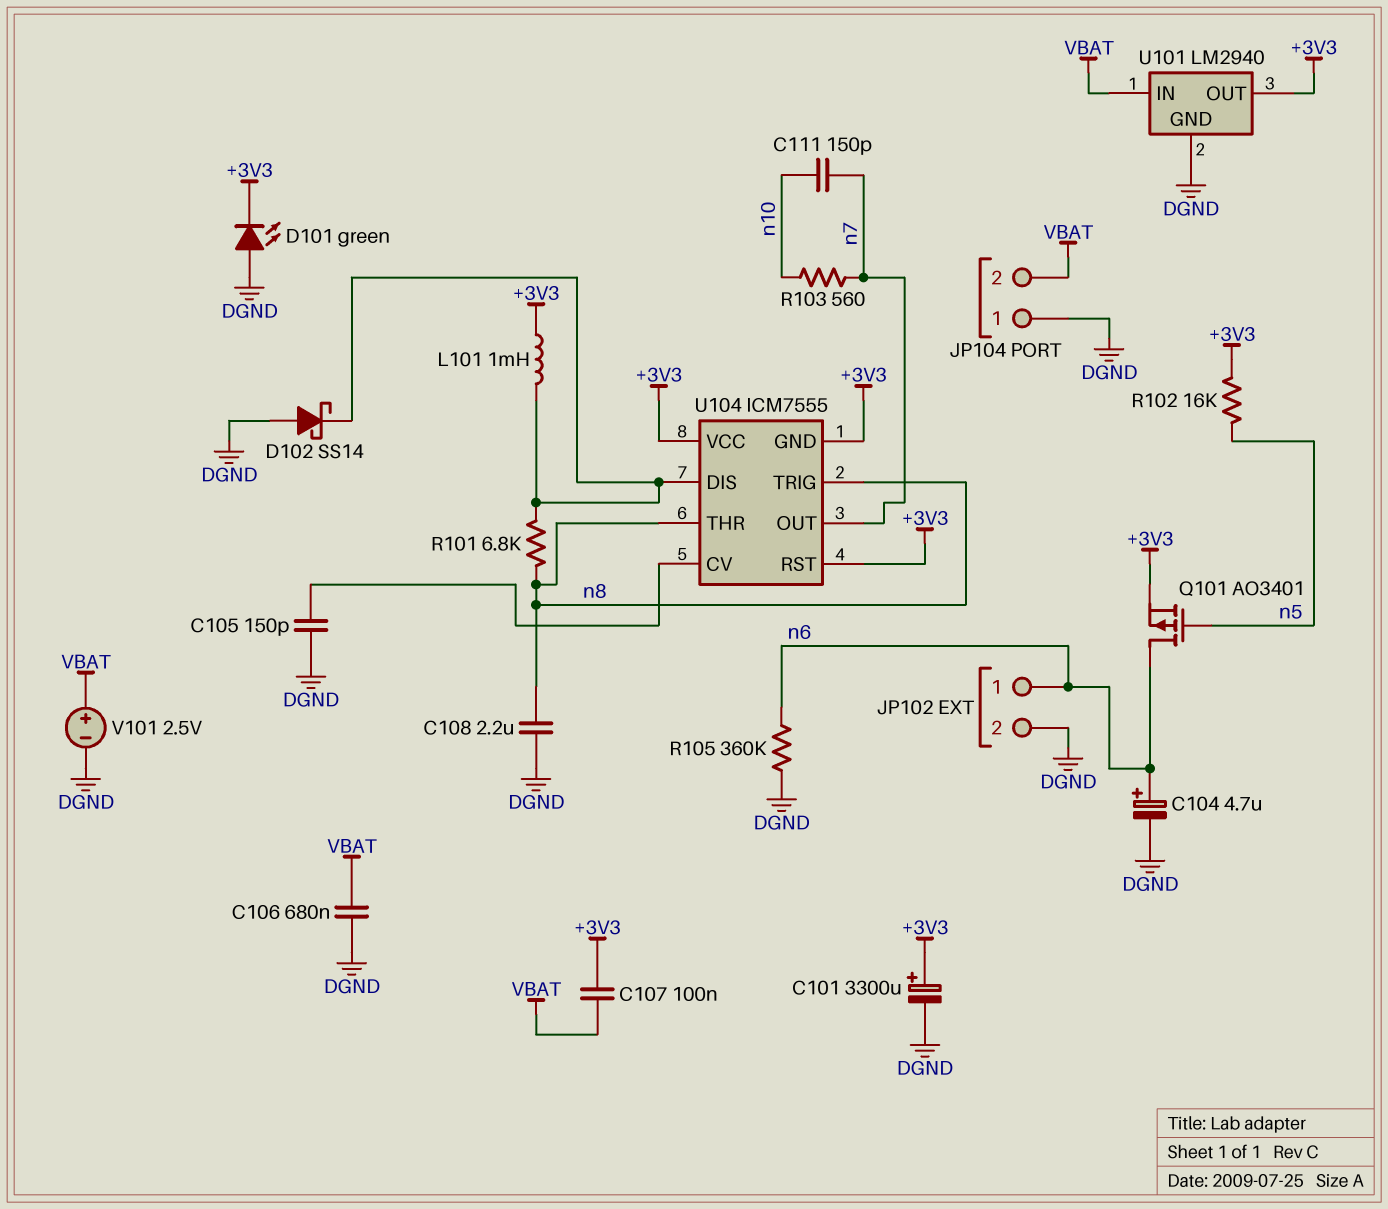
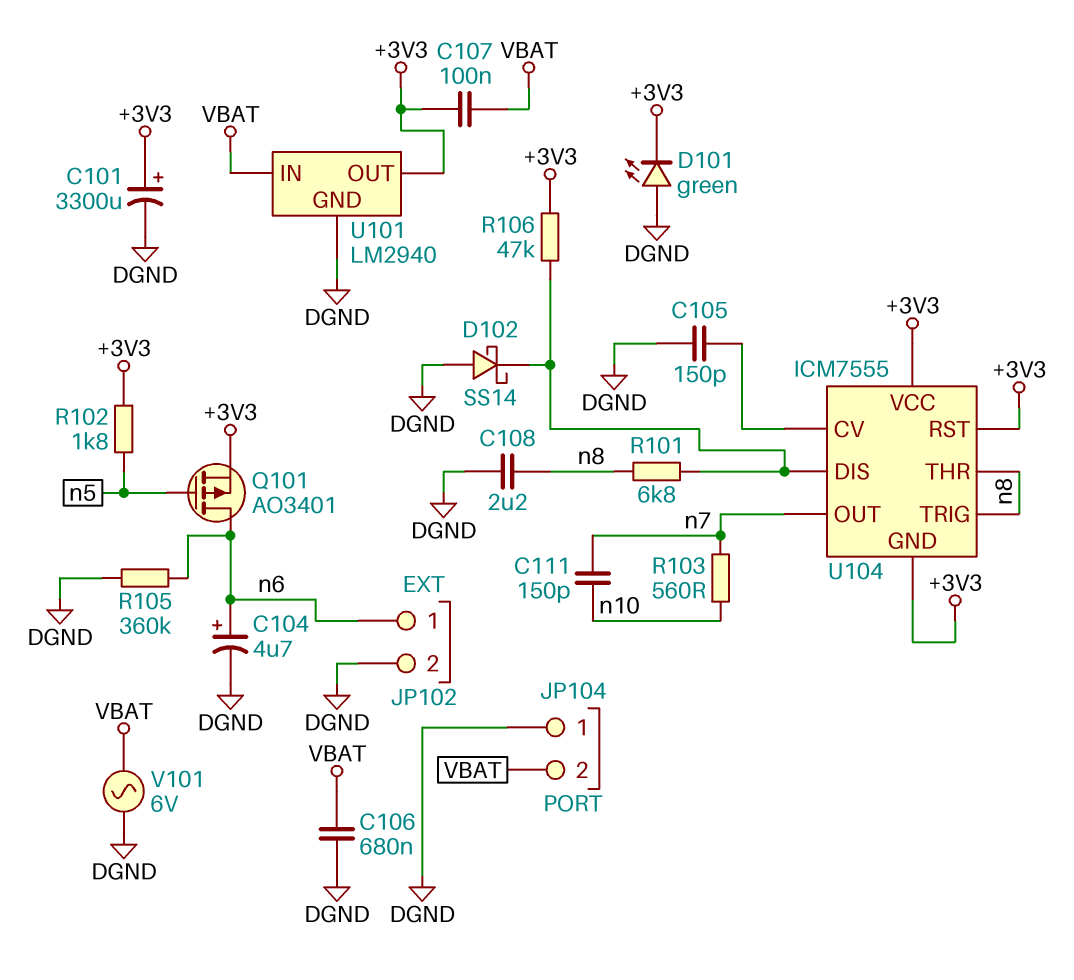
L101: 1mH (+3V3, U104/DIS) -> none
R102: 16k (+3V3, n5) -> 1.8k (+3V3, n5)
R106: none -> 47k (+3V3, U104/DIS)
V101: 2.5V (plus VBAT, minus DGND) -> AC 6V (DGND, VBAT)

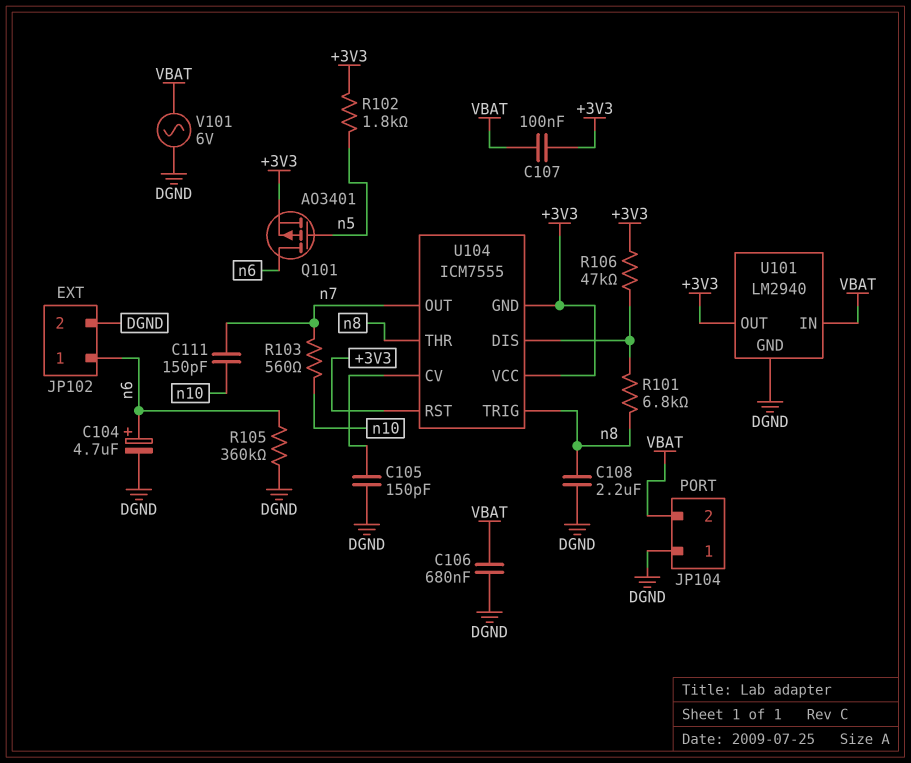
C101: 3300uF (plus +3V3, minus DGND) -> none
D101: LED green (A DGND, K +3V3) -> none
D102: schottky SS14 (A DGND, K U104/DIS) -> none

